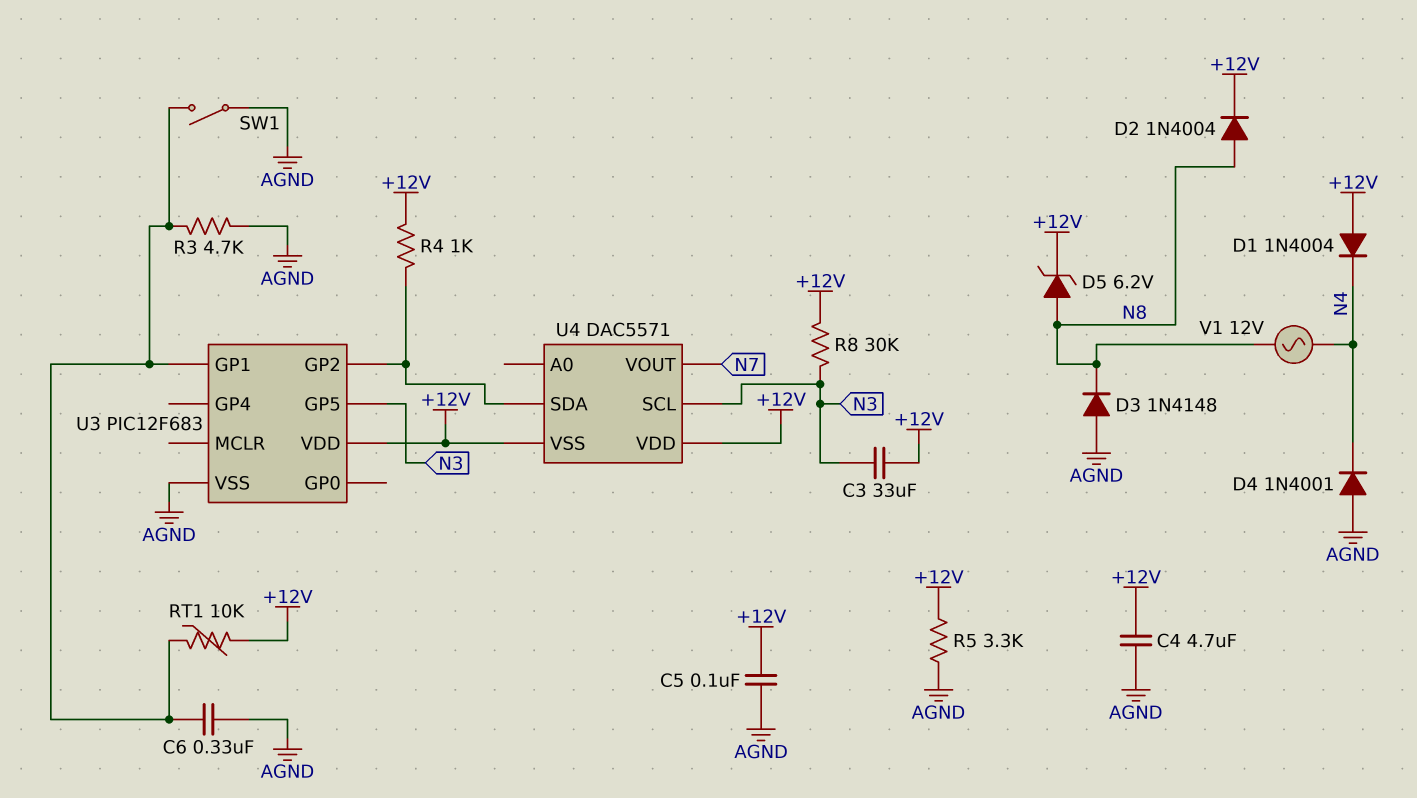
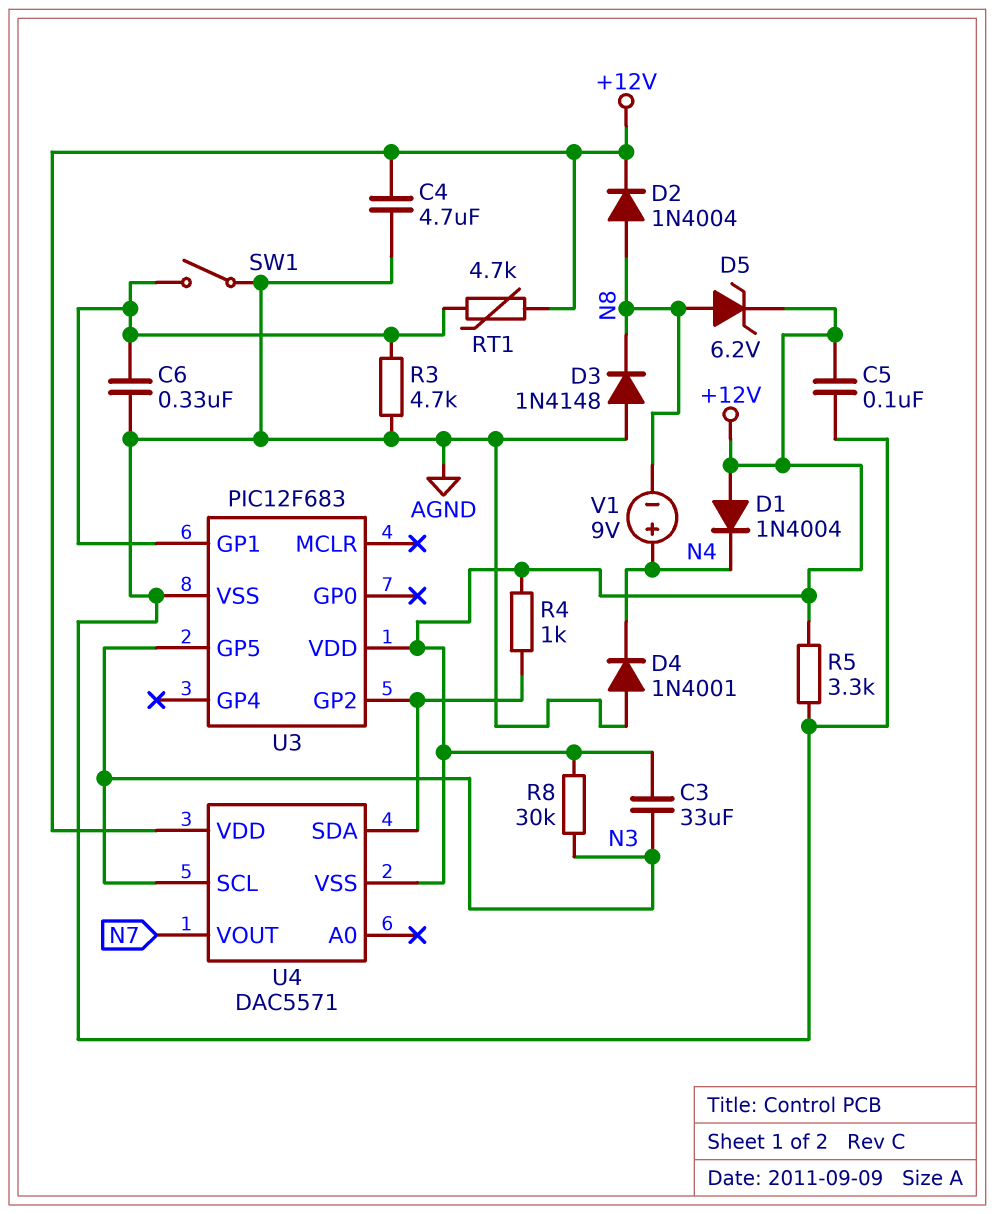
RT1: 10k (+12V, U3/GP1) -> 4.7k (+12V, U3/GP1)
V1: AC 12V (N4, N8) -> 9V (plus N4, minus N8)

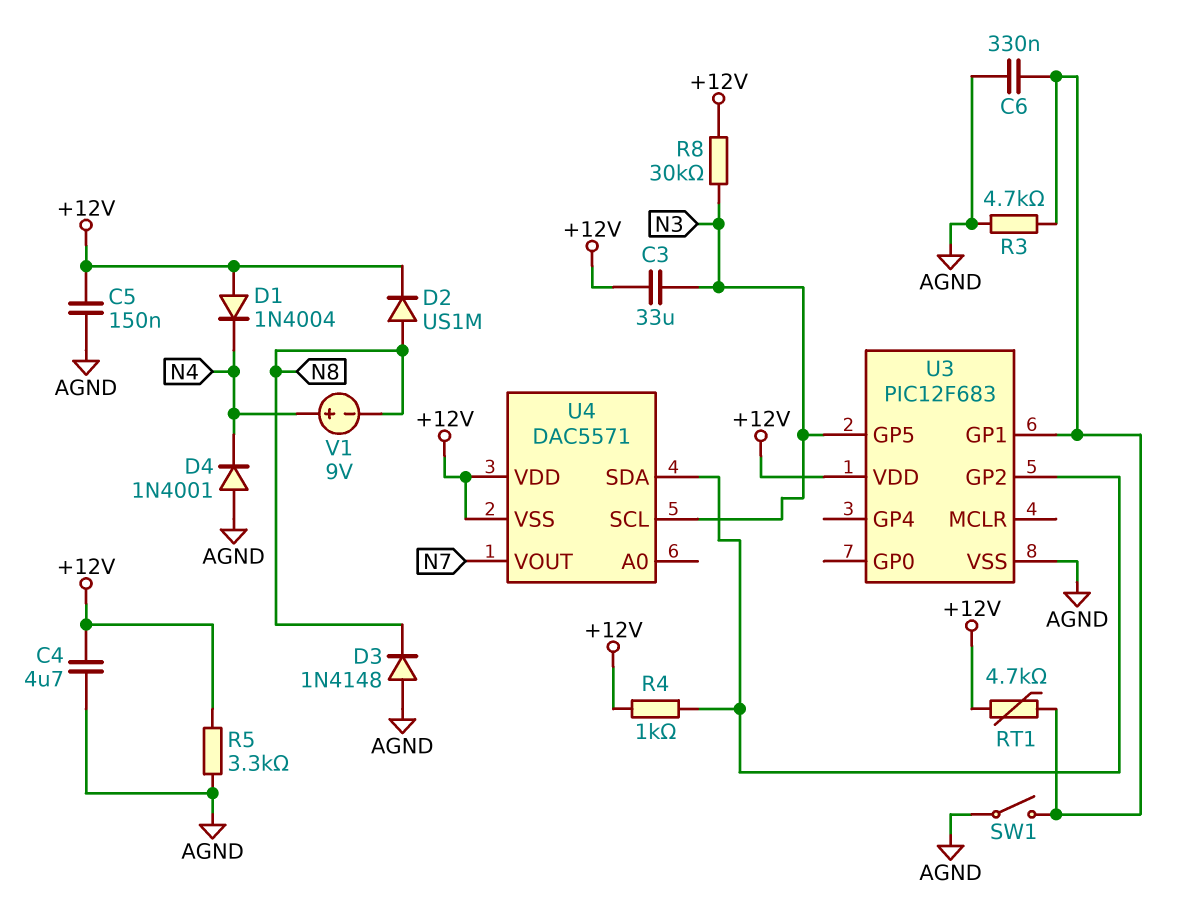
C5: 100nF (+12V, AGND) -> 150nF (+12V, AGND)
D2: diode 1N4004 (A N8, K +12V) -> diode US1M (A N8, K +12V)
D5: zener 6.2V (A N8, K +12V) -> none

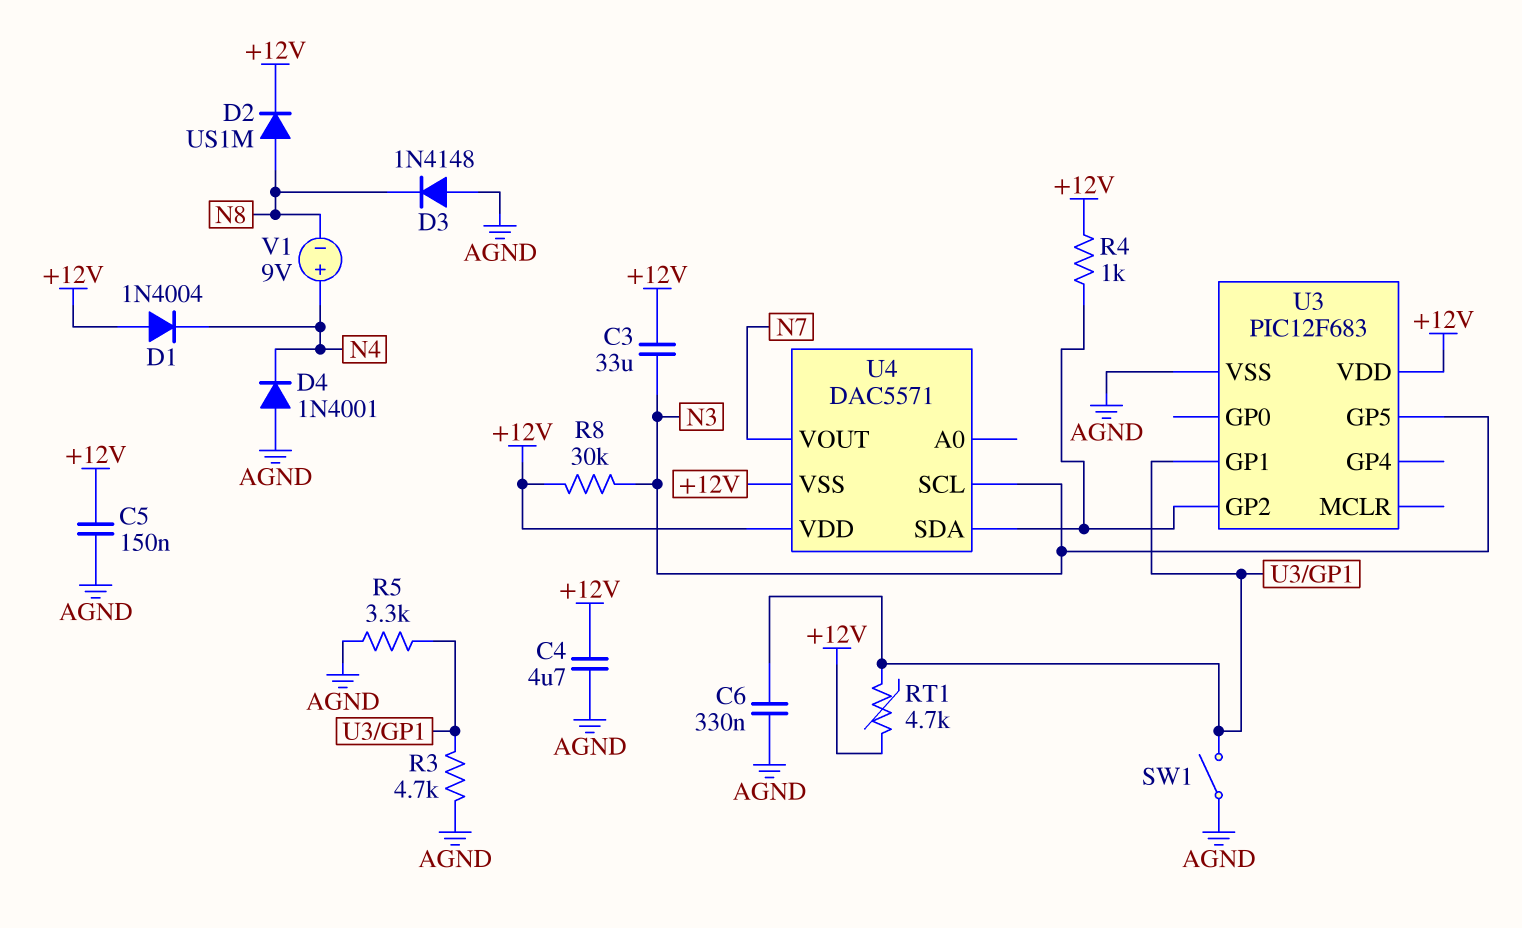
R5: 3.3k (+12V, AGND) -> 3.3k (AGND, U3/GP1)

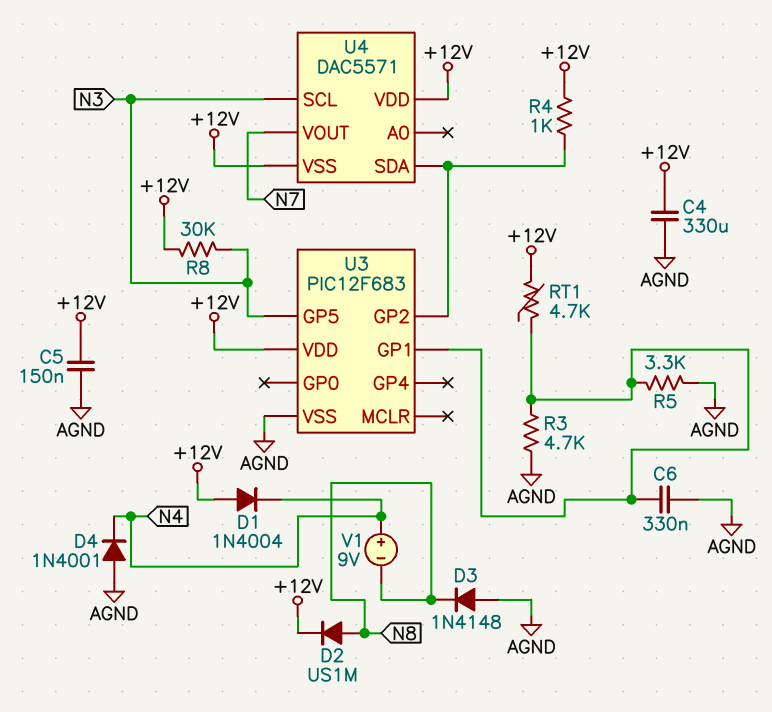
C3: 33uF (+12V, N3) -> none
C4: 4.7uF (+12V, AGND) -> 330uF (+12V, AGND)
SW1: switch (AGND, U3/GP1) -> none

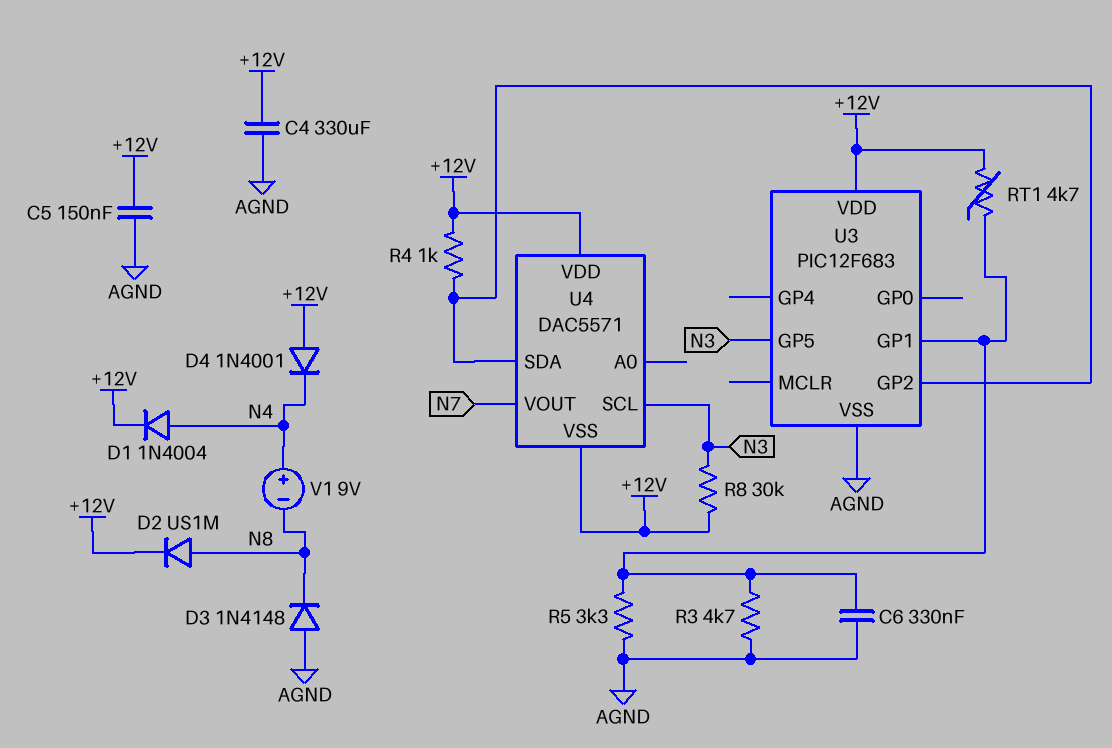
D1: diode 1N4004 (A +12V, K N4) -> diode 1N4004 (A N4, K +12V)
D4: diode 1N4001 (A AGND, K N4) -> diode 1N4001 (A +12V, K N4)

